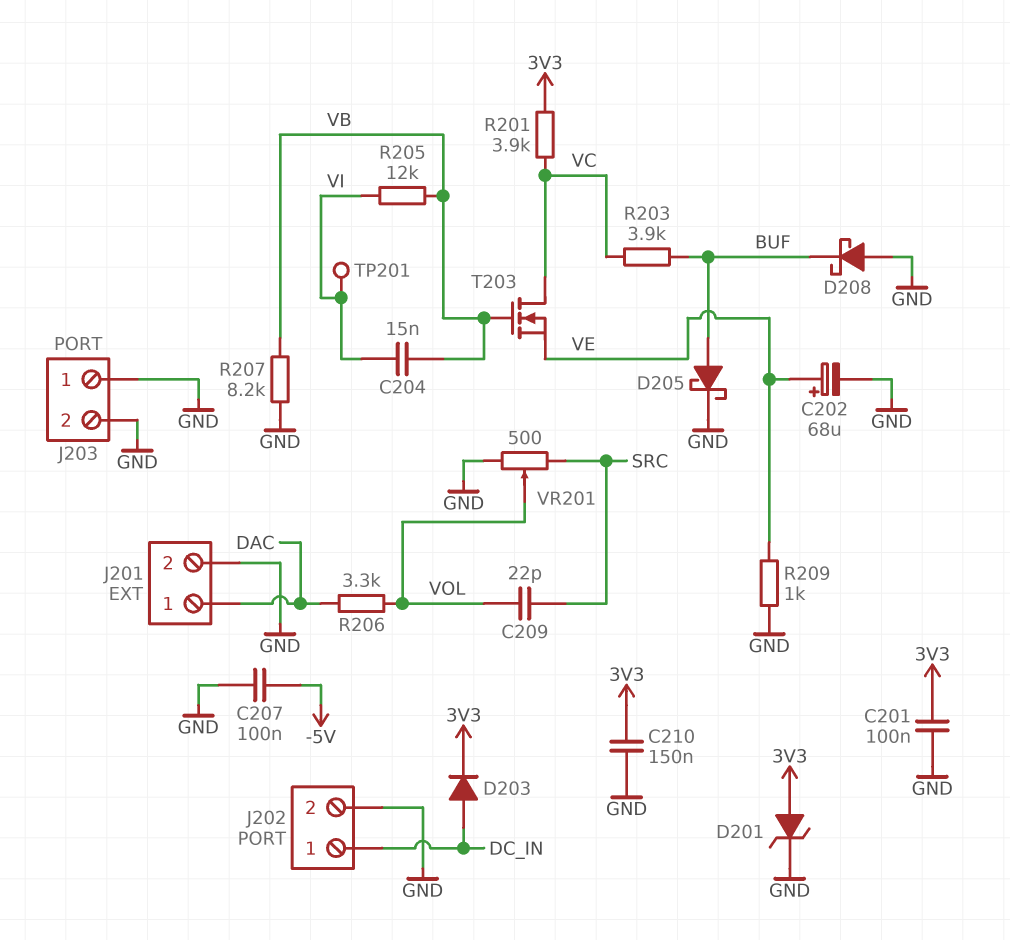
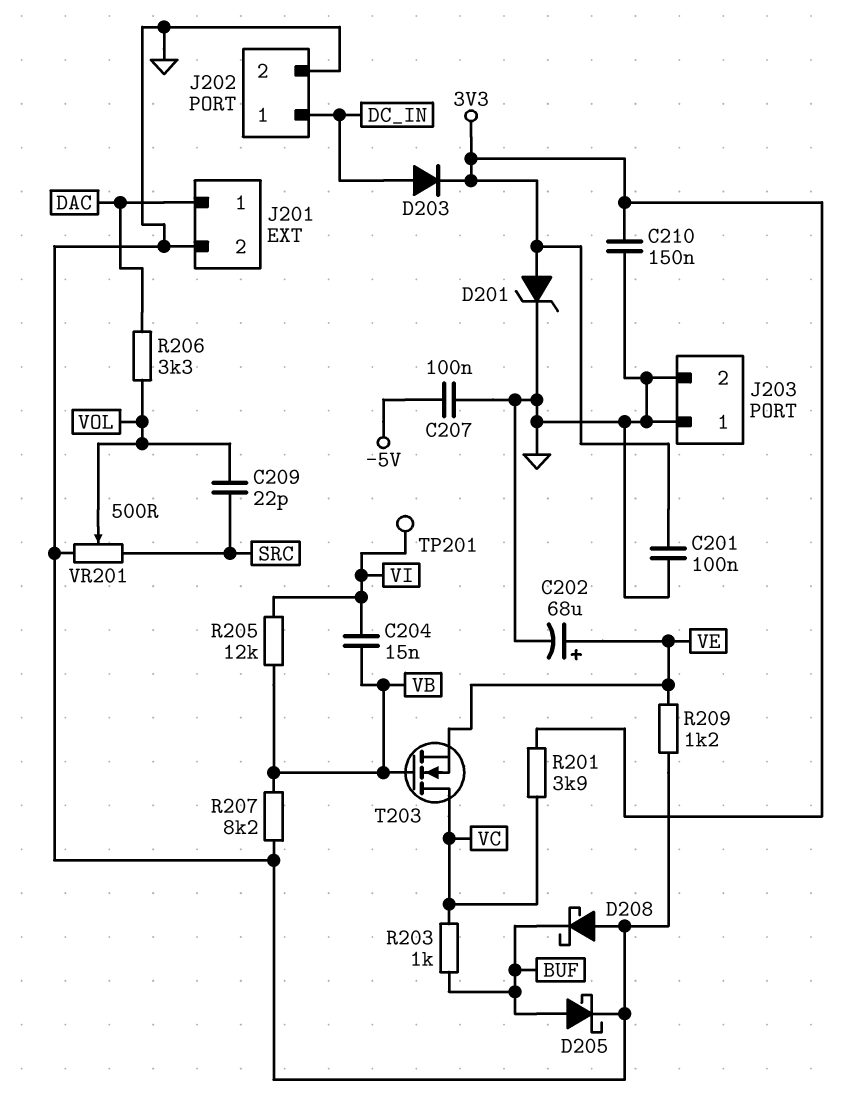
R203: 3.9k (BUF, VC) -> 1k (BUF, VC)
R209: 1k (GND, VE) -> 1.2k (GND, VE)

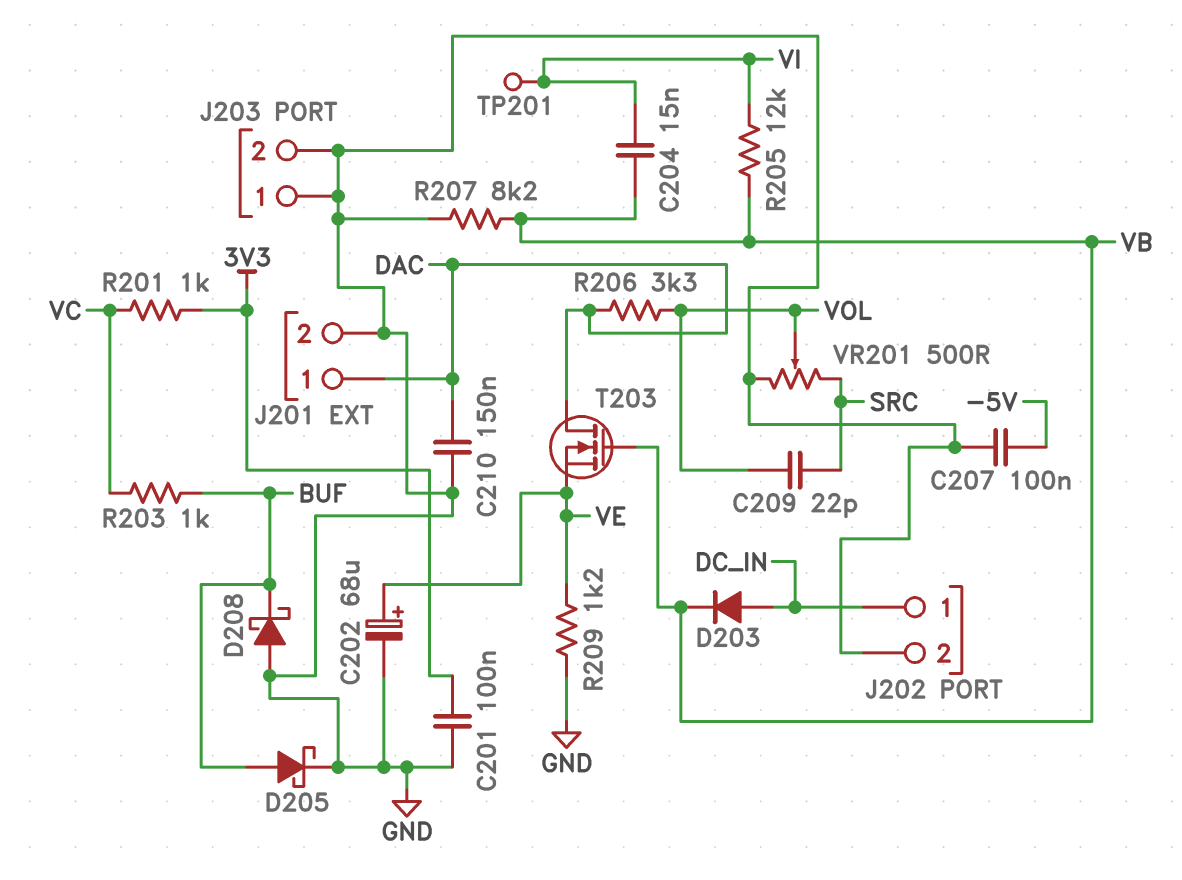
C210: 150nF (3V3, GND) -> 150nF (DAC, GND)
D201: zener (A 3V3, K GND) -> none
D203: diode (A DC_IN, K 3V3) -> diode (A DC_IN, K VB)
R201: 3.9k (3V3, VC) -> 1k (3V3, VC)
T203: NMOS (G VB, D VC, S VE) -> NMOS (G VB, D DAC, S VE)

